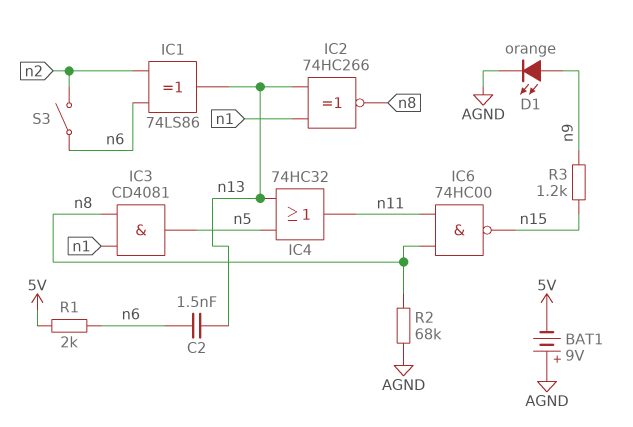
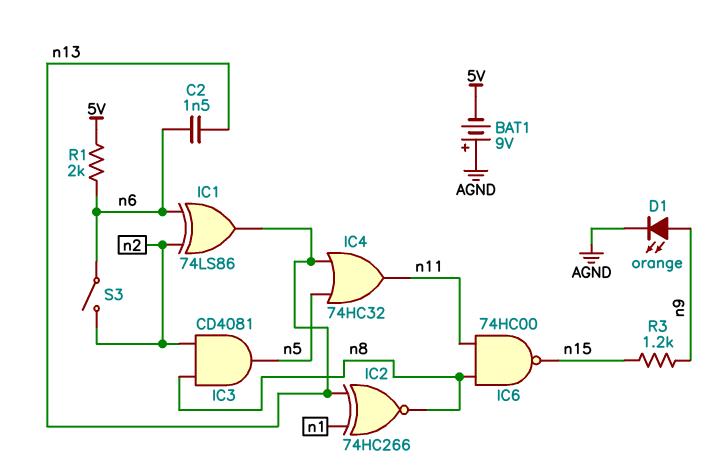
IC3: AND CD4081 (in n1, in n8, out n5) -> AND CD4081 (in n2, in n8, out n5)
R2: 68k (AGND, n8) -> none

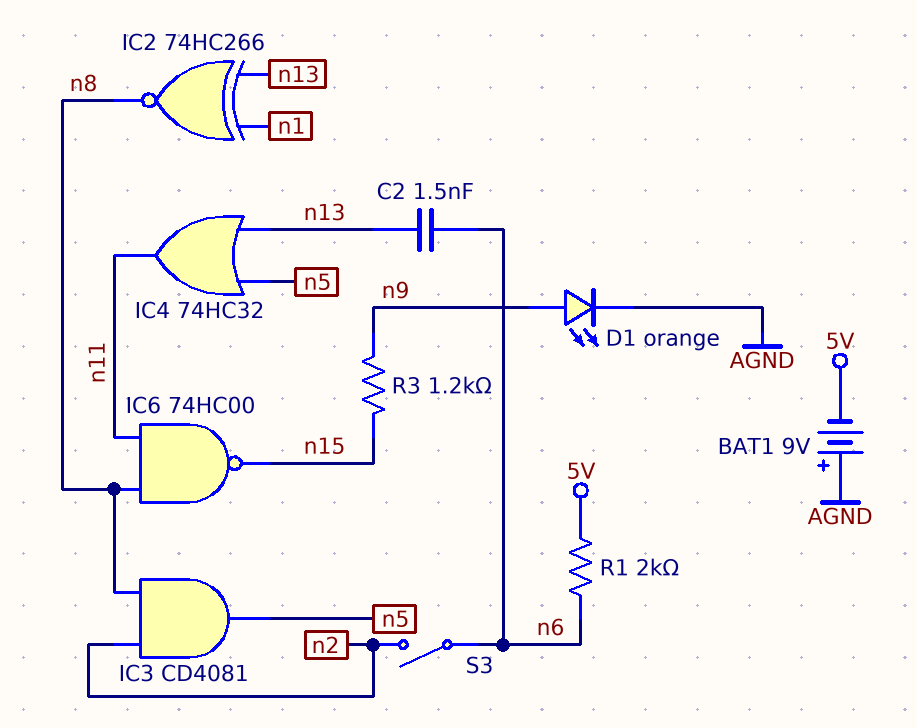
IC1: XOR 74LS86 (in n2, in n6, out n13) -> none

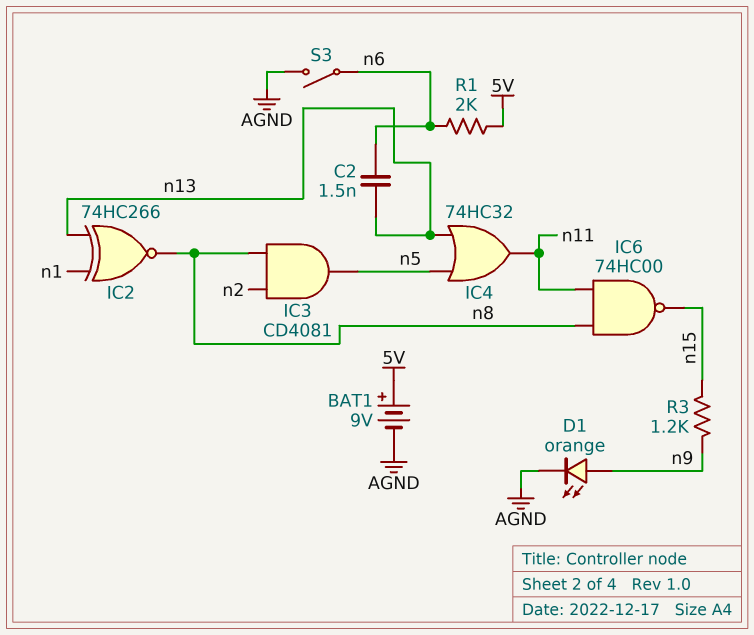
BAT1: 9V (plus AGND, minus 5V) -> 9V (plus 5V, minus AGND)
S3: switch (n2, n6) -> switch (AGND, n6)

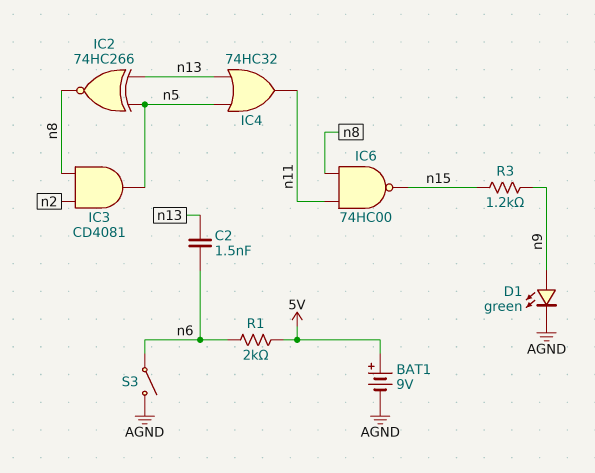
D1: LED orange (A n9, K AGND) -> LED green (A n9, K AGND)
IC2: XNOR 74HC266 (in n1, in n13, out n8) -> XNOR 74HC266 (in n5, in n13, out n8)

